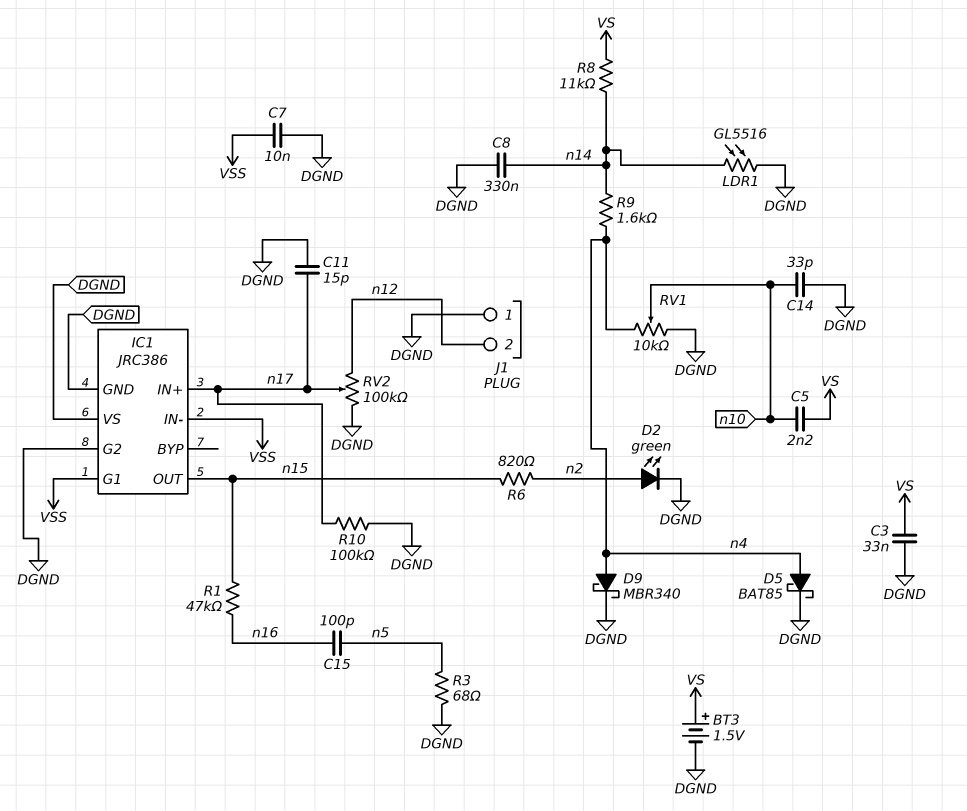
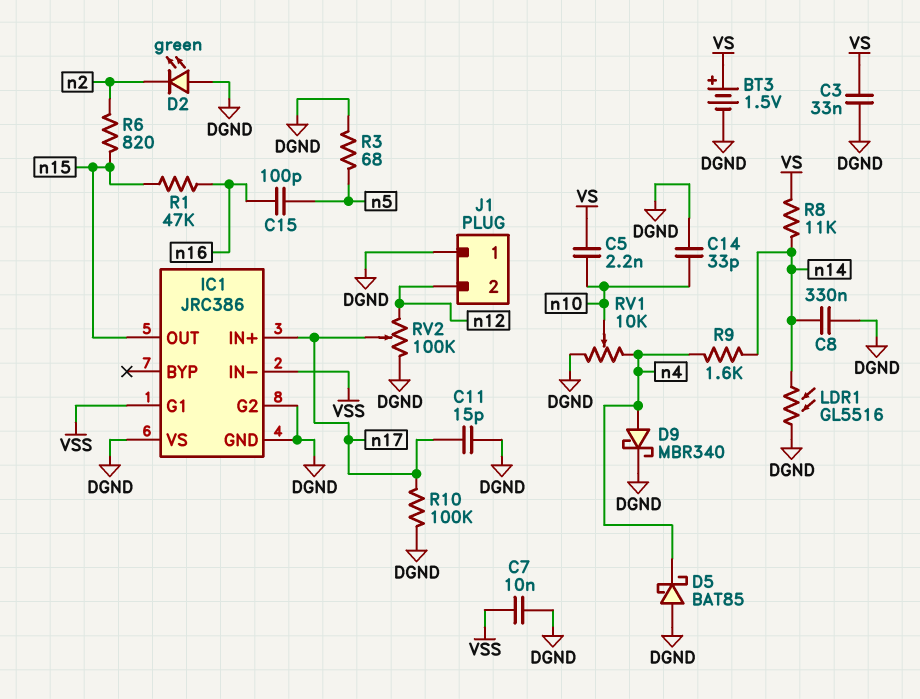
D2: LED green (A n2, K DGND) -> LED green (A DGND, K n2)
D5: schottky BAT85 (A n4, K DGND) -> schottky BAT85 (A DGND, K n4)

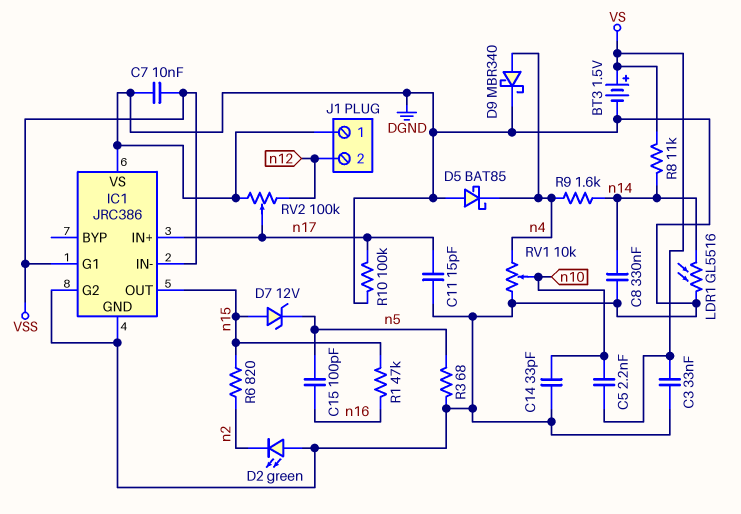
D7: none -> zener 12V (A n15, K n5)

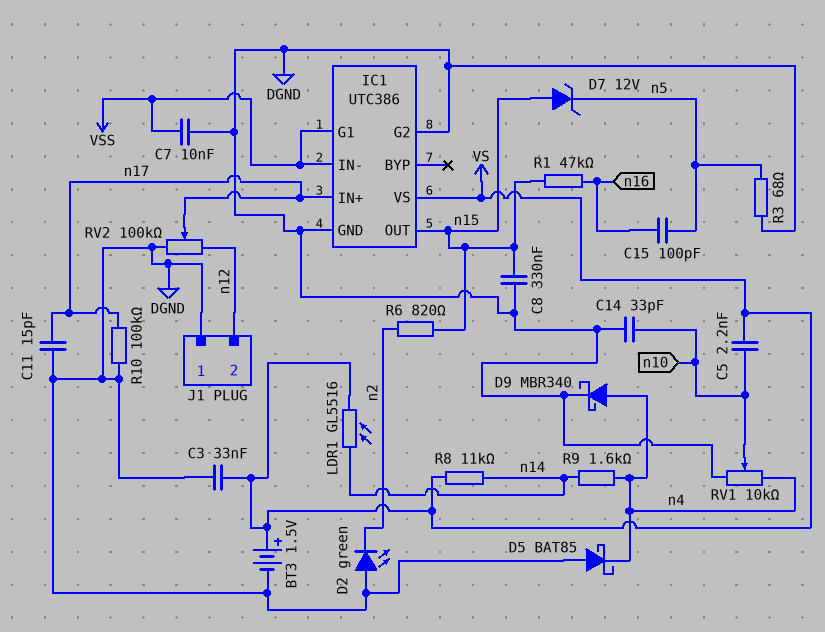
C8: 330nF (DGND, n14) -> 330nF (DGND, n15)
IC1: JRC386 -> UTC386
IC1 pin VS: DGND -> VS
LDR1: GL5516 (DGND, n14) -> GL5516 (VS, n14)

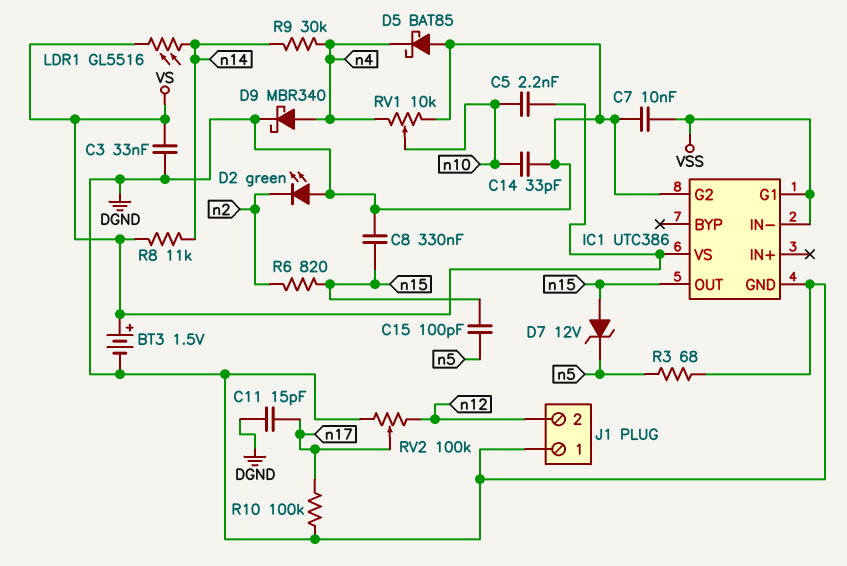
C15: 100pF (n5, n16) -> 100pF (n5, n15)
IC1 pin IN+: n17 -> none
R1: 47k (n15, n16) -> none
R9: 1.6k (n4, n14) -> 30k (n4, n14)

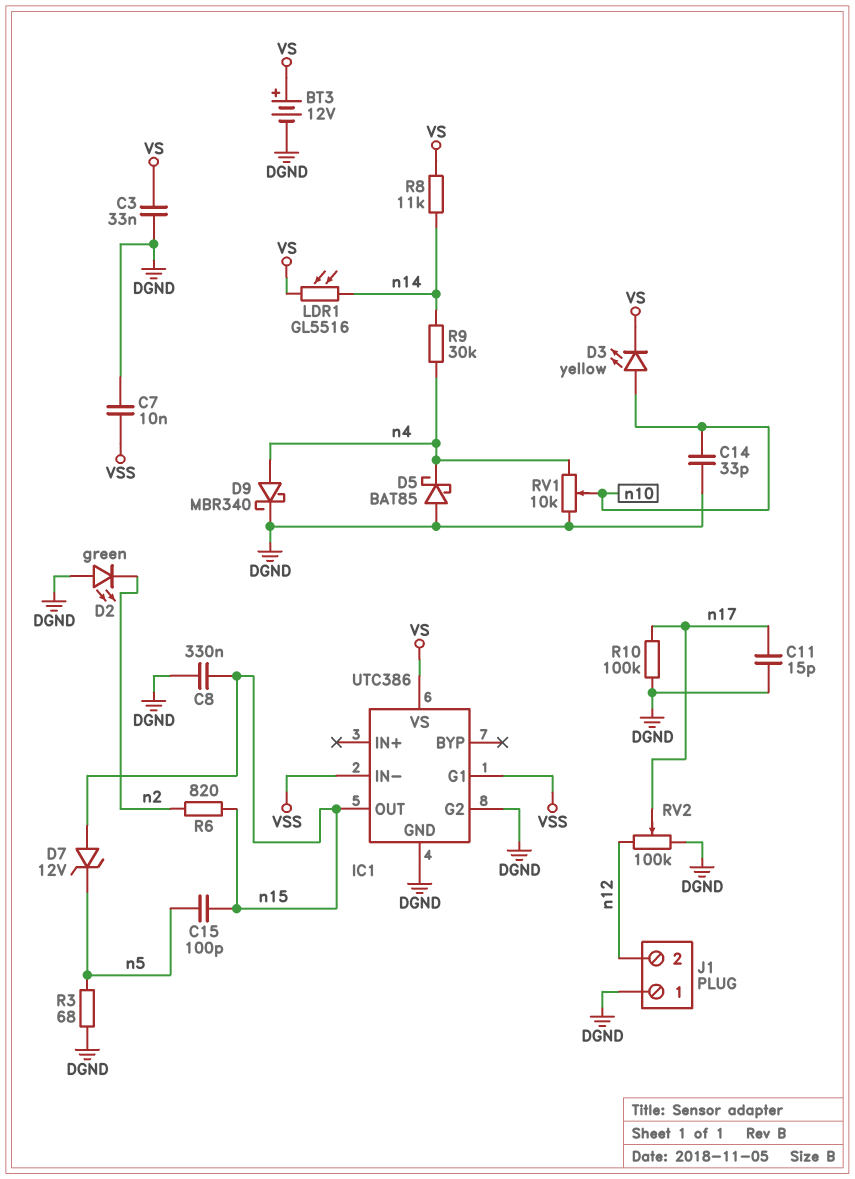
BT3: 1.5V (plus VS, minus DGND) -> 12V (plus VS, minus DGND)
C5: 2.2nF (VS, n10) -> none
D3: none -> LED yellow (A n10, K VS)

